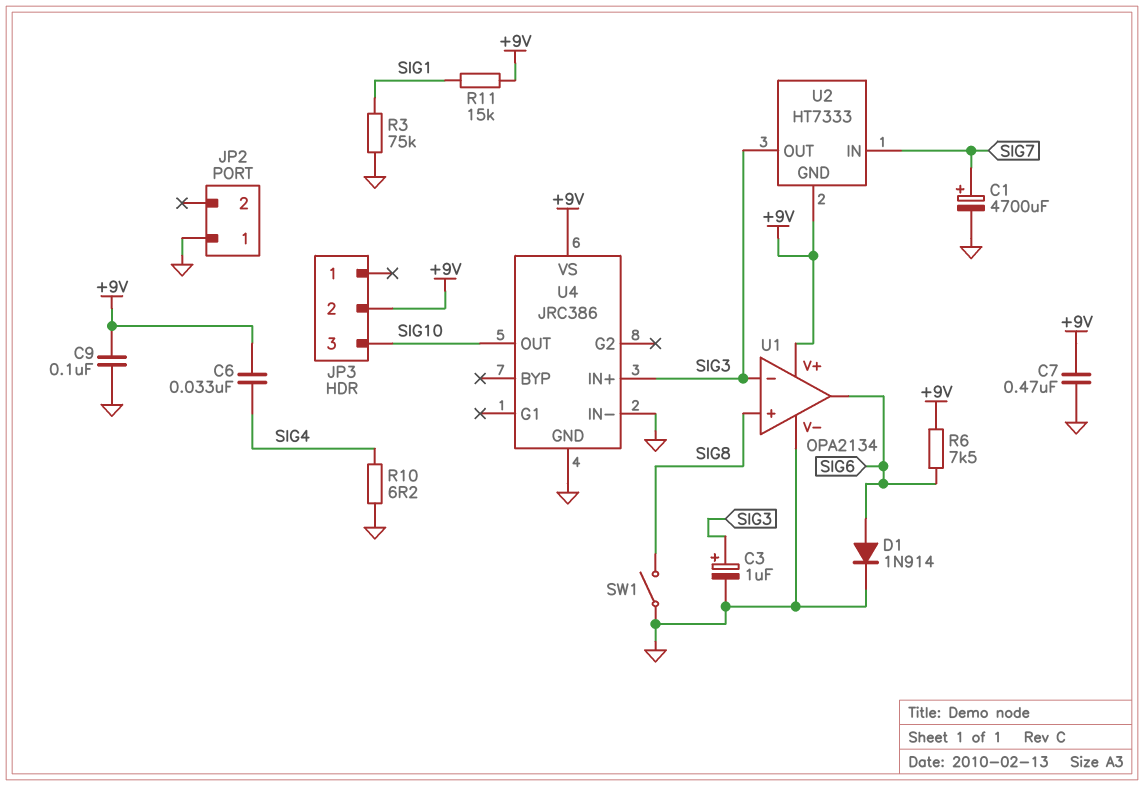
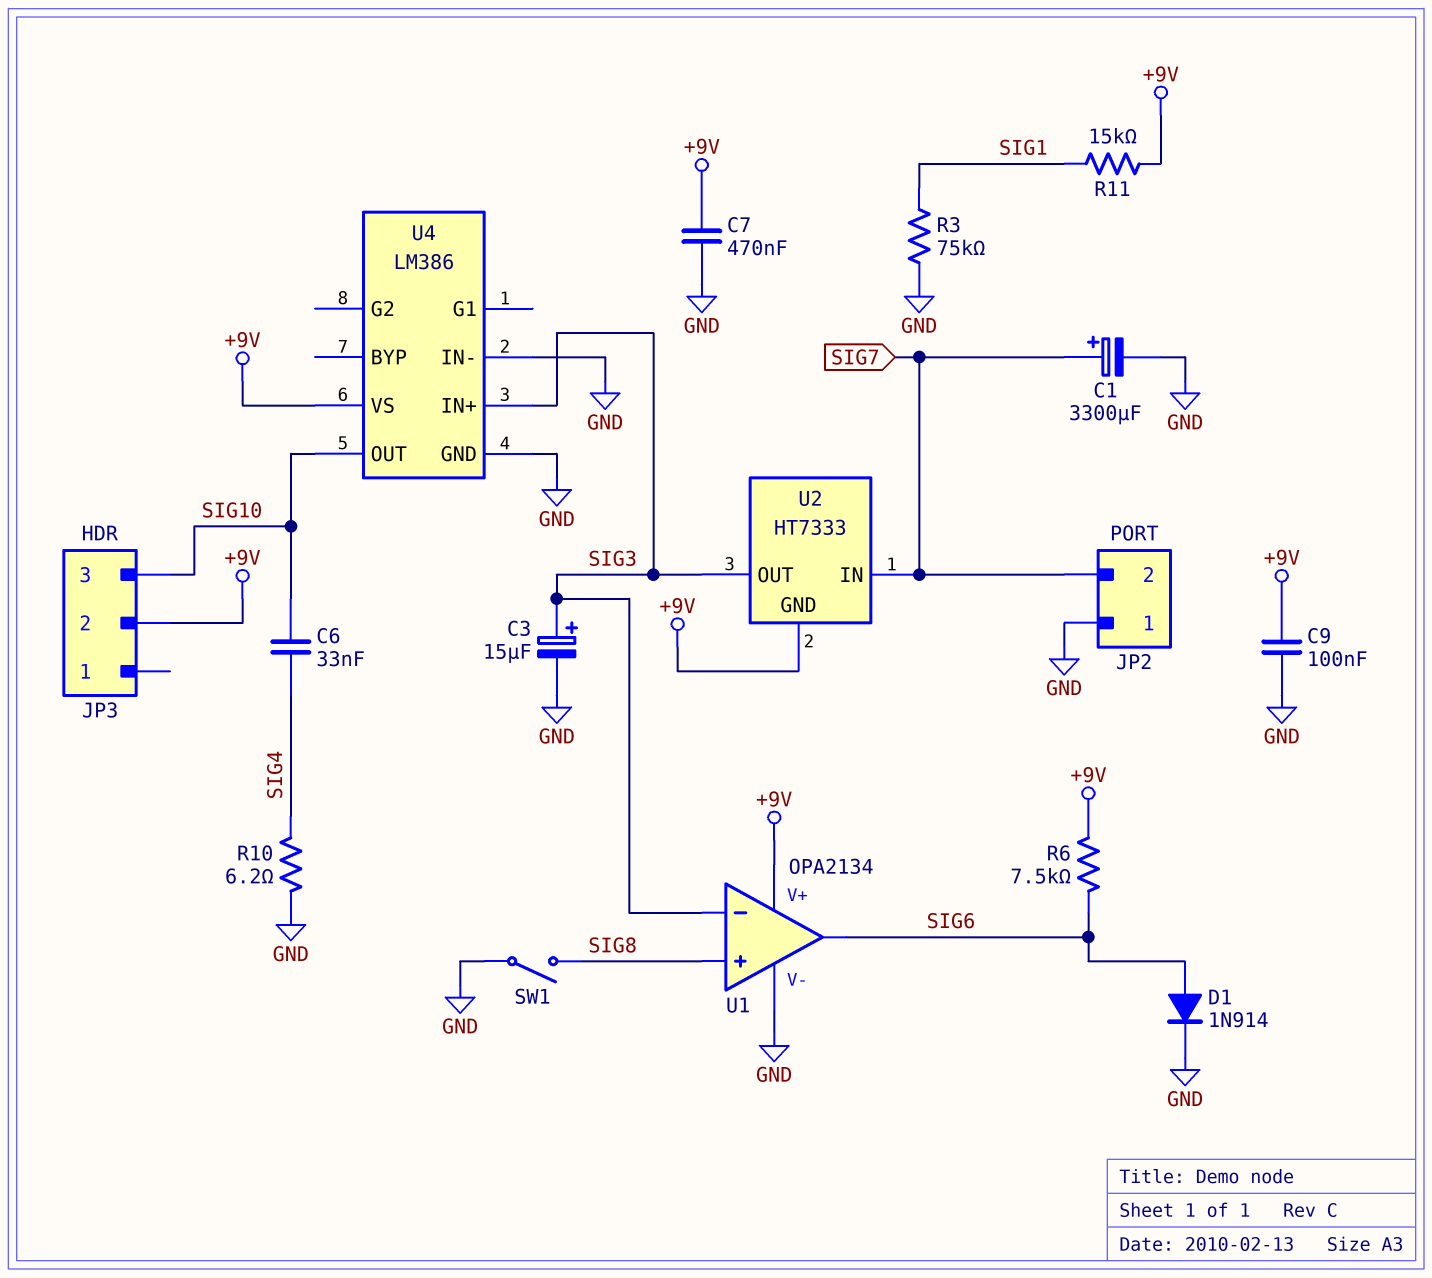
C1: 4700uF (plus SIG7, minus GND) -> 3300uF (plus SIG7, minus GND)
C3: 1uF (plus SIG3, minus GND) -> 15uF (plus SIG3, minus GND)
C6: 33nF (+9V, SIG4) -> 33nF (SIG4, SIG10)
JP2 pin 2: none -> SIG7
U4: JRC386 -> LM386

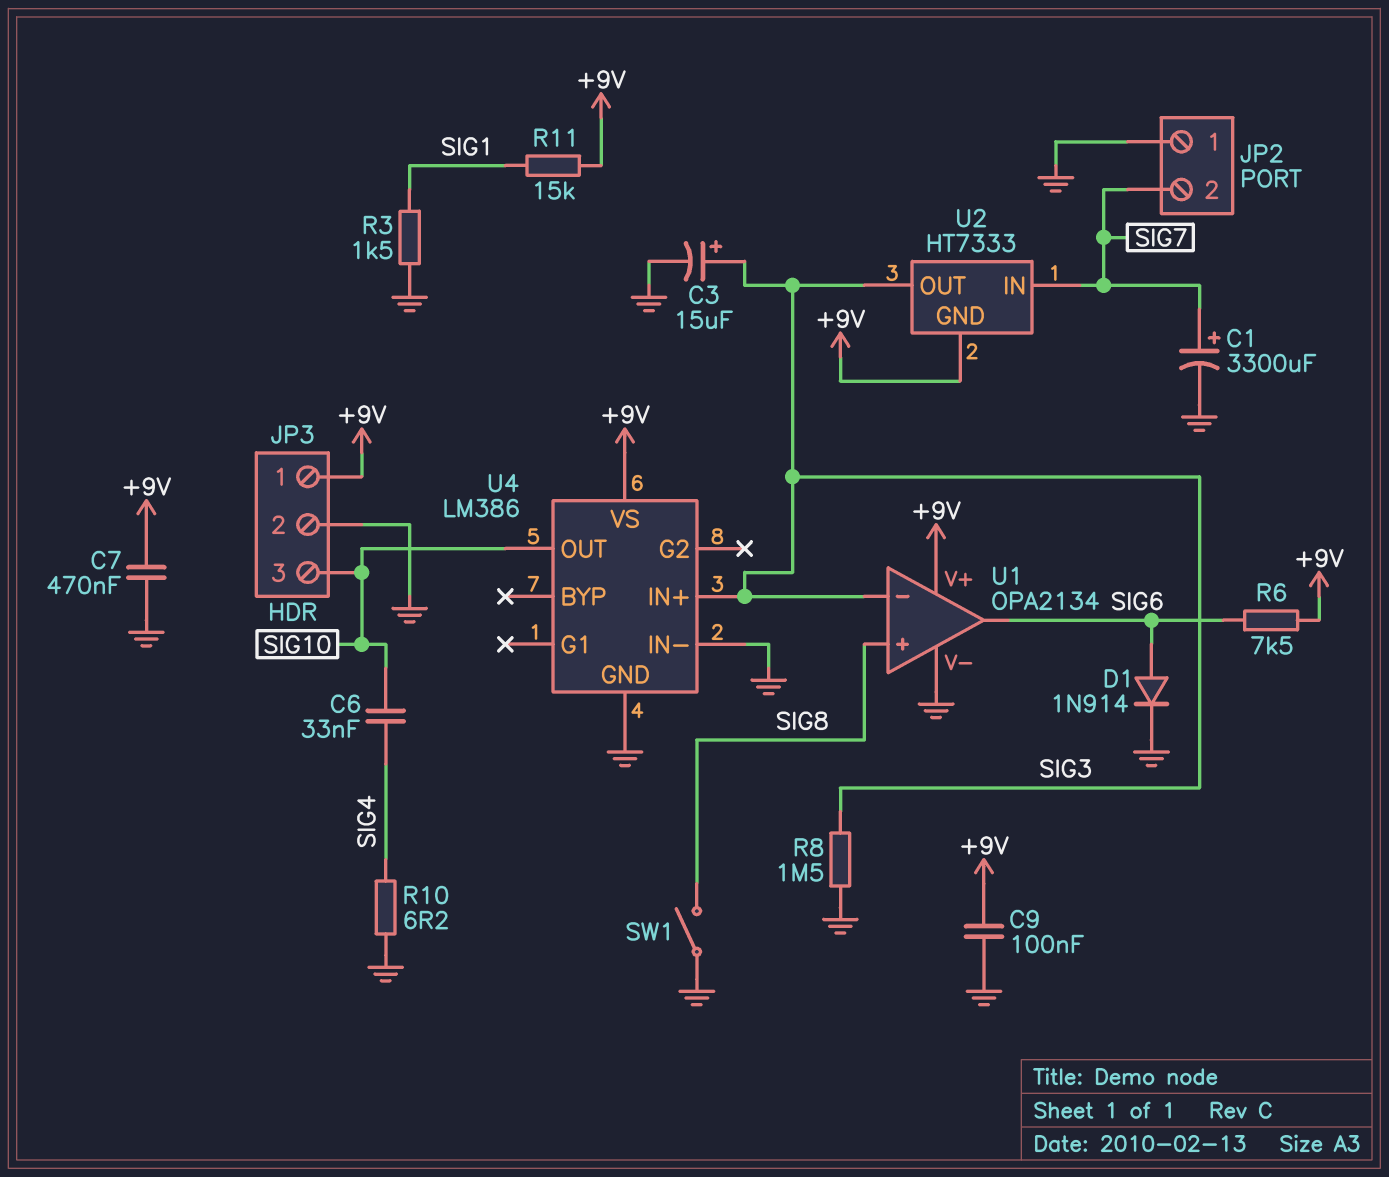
JP3 pin 1: none -> +9V
JP3 pin 2: +9V -> GND
R3: 75k (GND, SIG1) -> 1.5k (GND, SIG1)
R8: none -> 1.5M (GND, SIG3)

